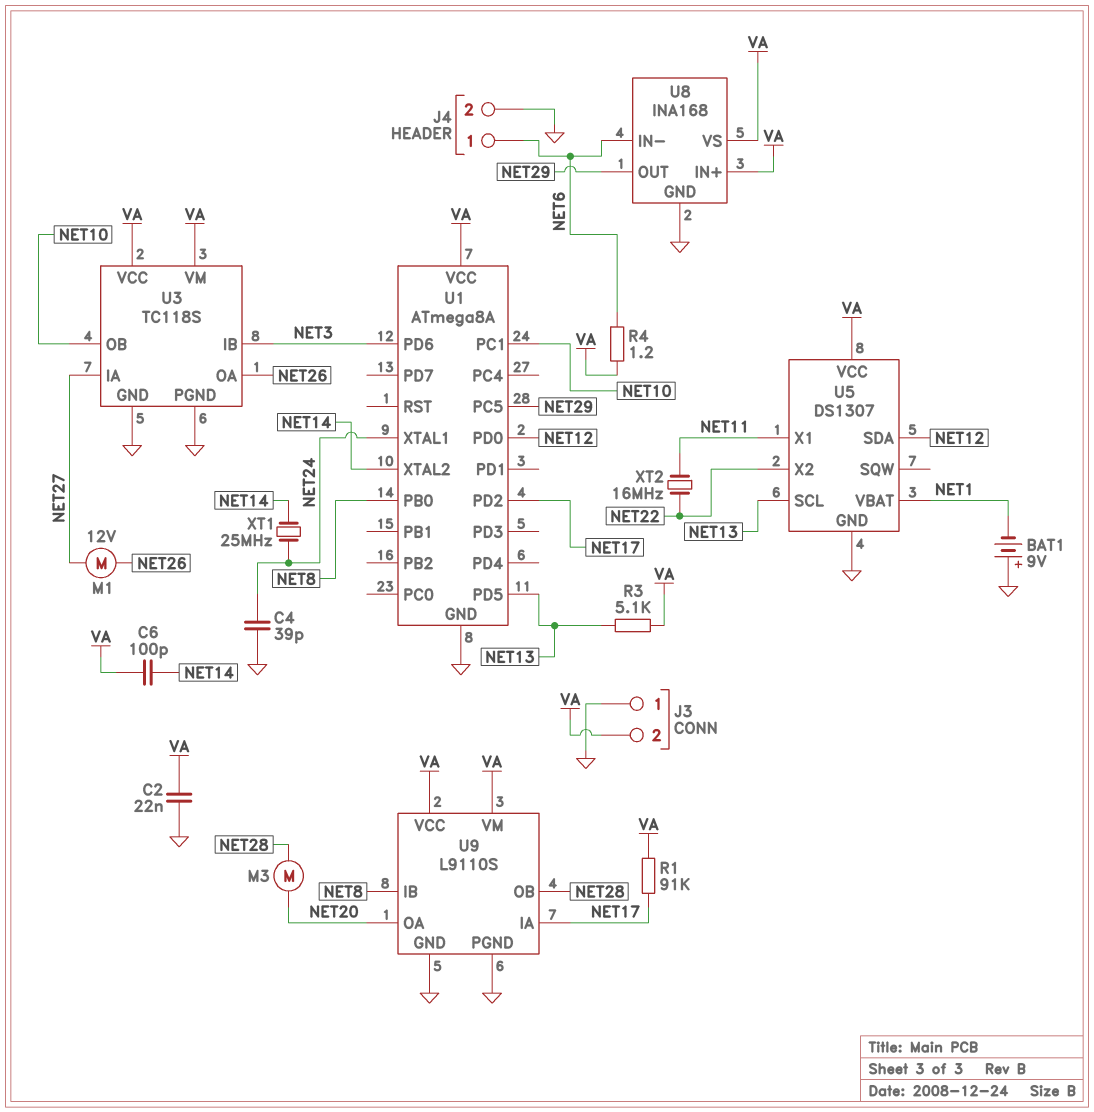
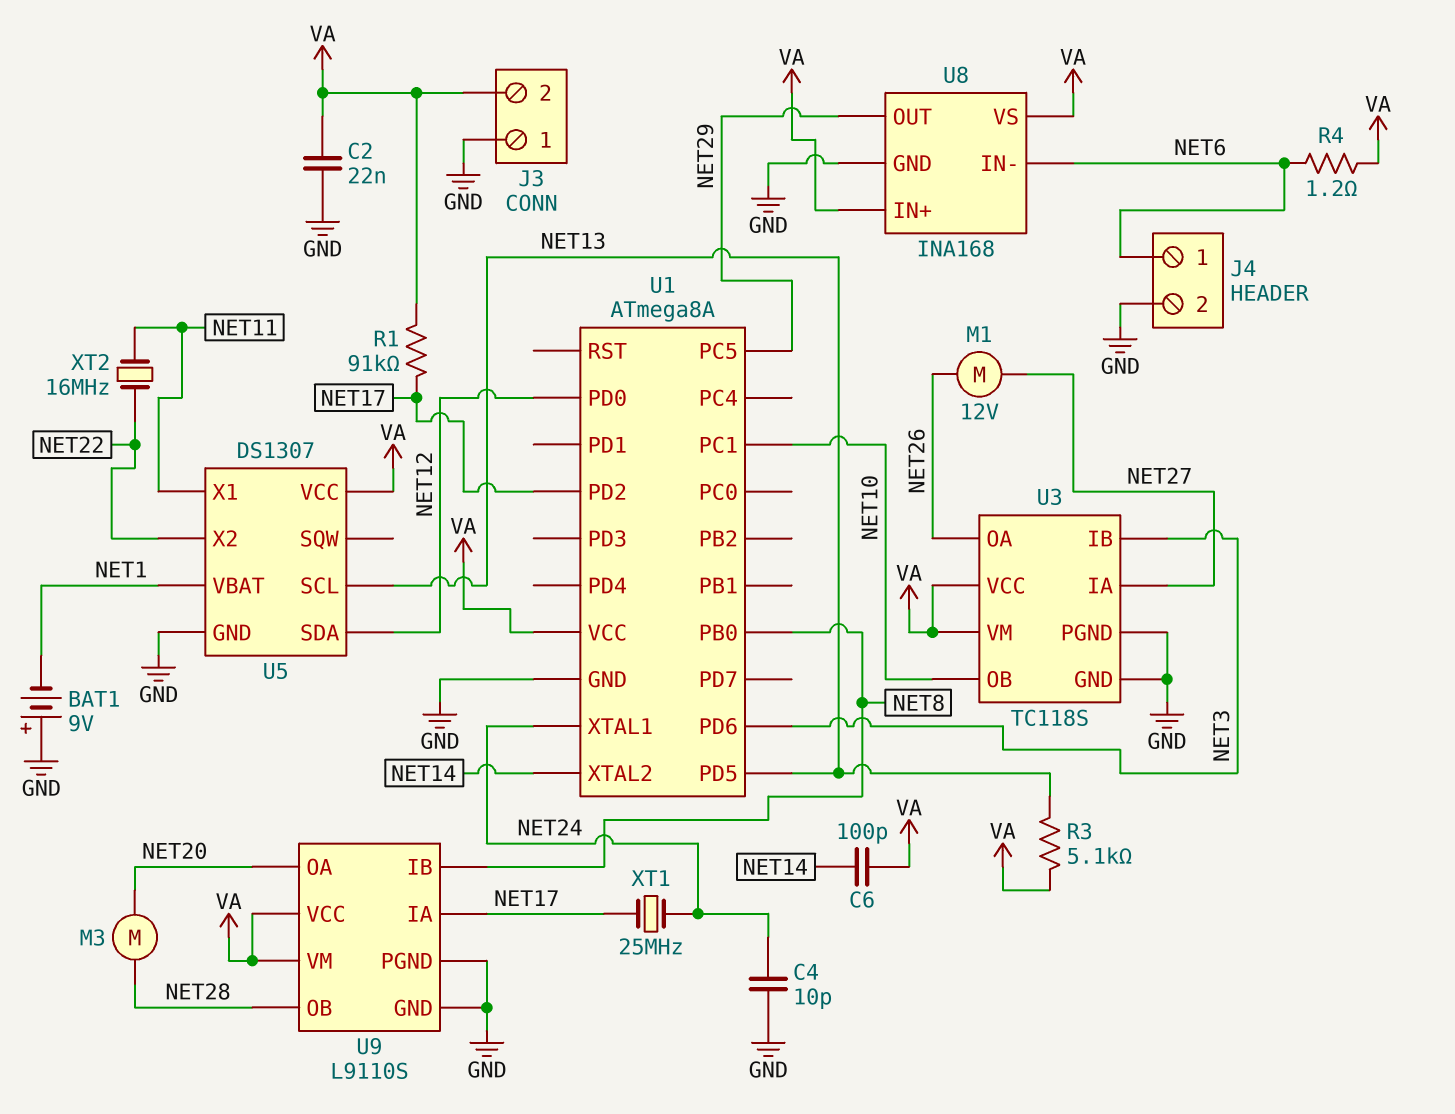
C4: 39pF (GND, NET24) -> 10pF (GND, NET24)
XT1: 25MHz (NET14, NET24) -> 25MHz (NET17, NET24)

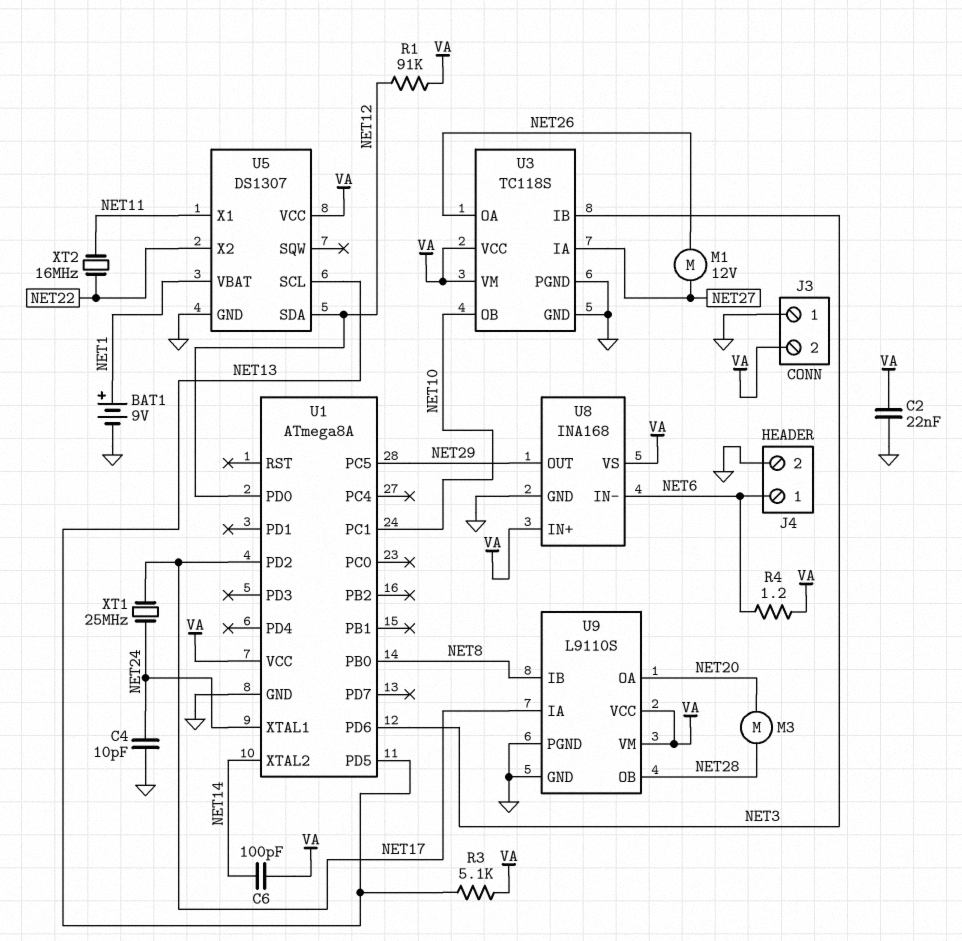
BAT1: 9V (plus GND, minus NET1) -> 9V (plus NET1, minus GND)
R1: 91k (NET17, VA) -> 91k (NET12, VA)

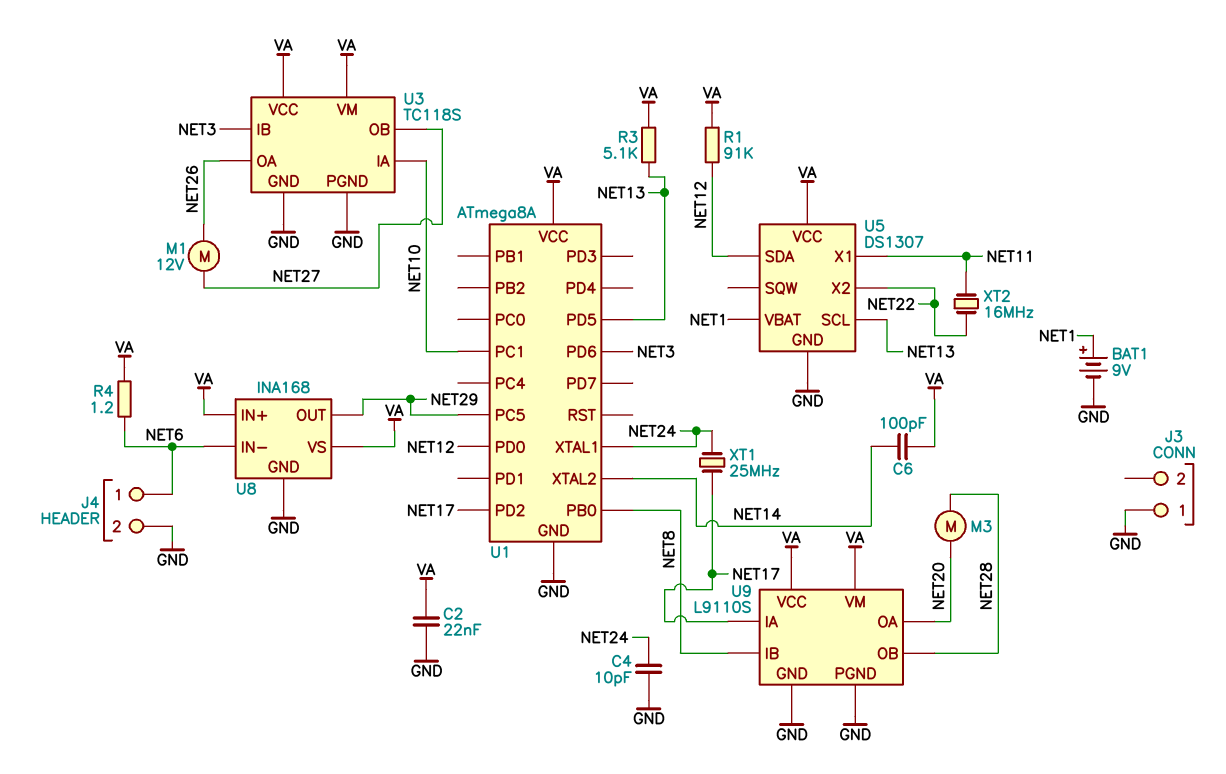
J3 pin 2: VA -> none
U3 pin IA: NET27 -> NET10
U3 pin OB: NET10 -> NET27

